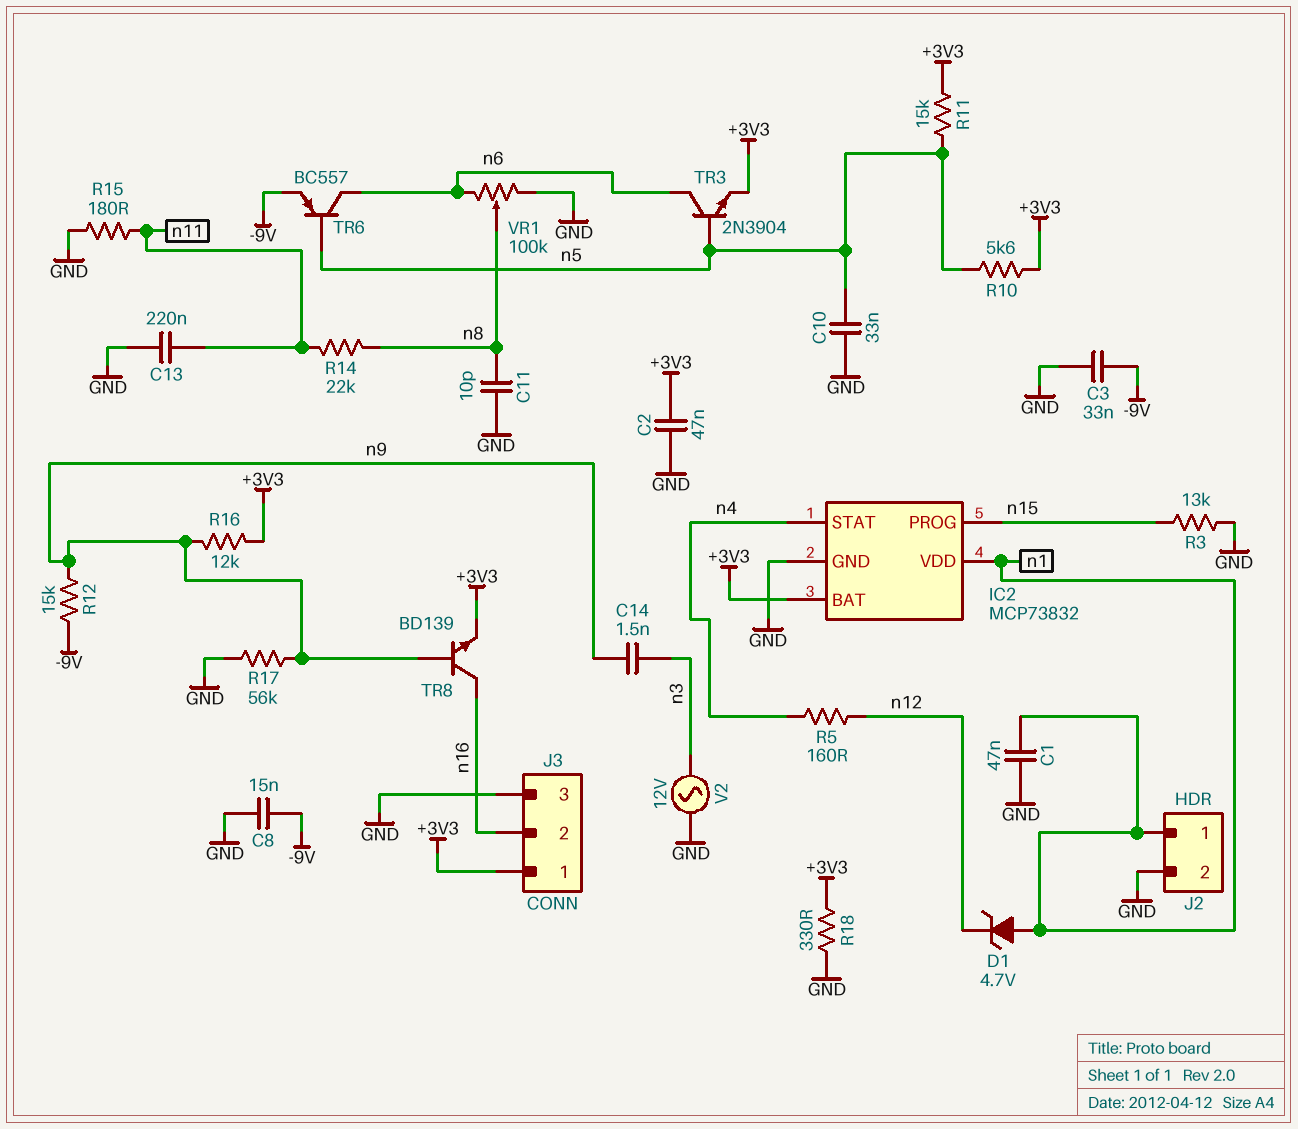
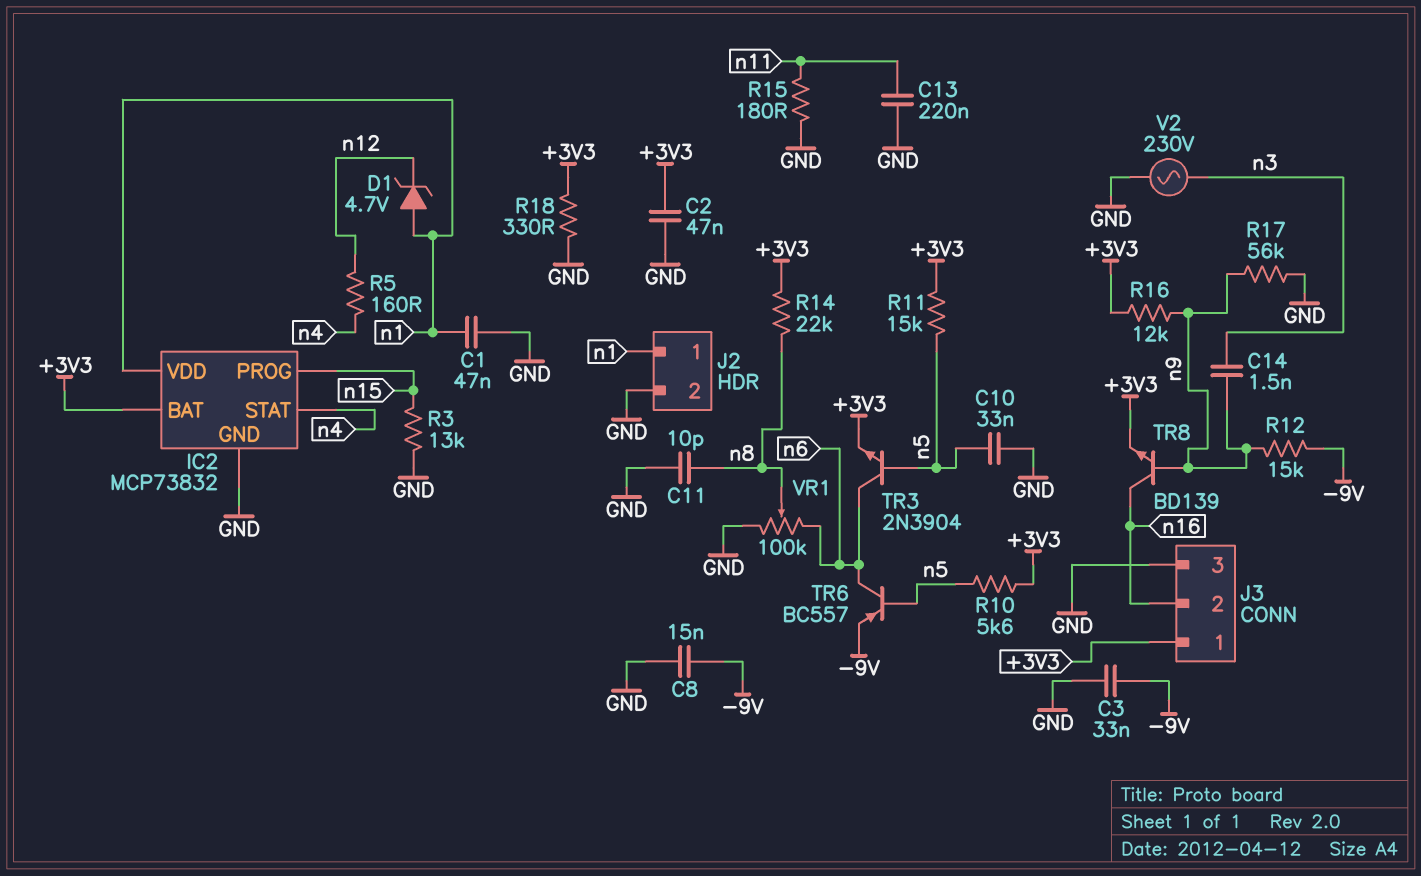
R14: 22k (n8, n11) -> 22k (+3V3, n8)
V2: AC 12V (GND, n3) -> AC 230V (GND, n3)

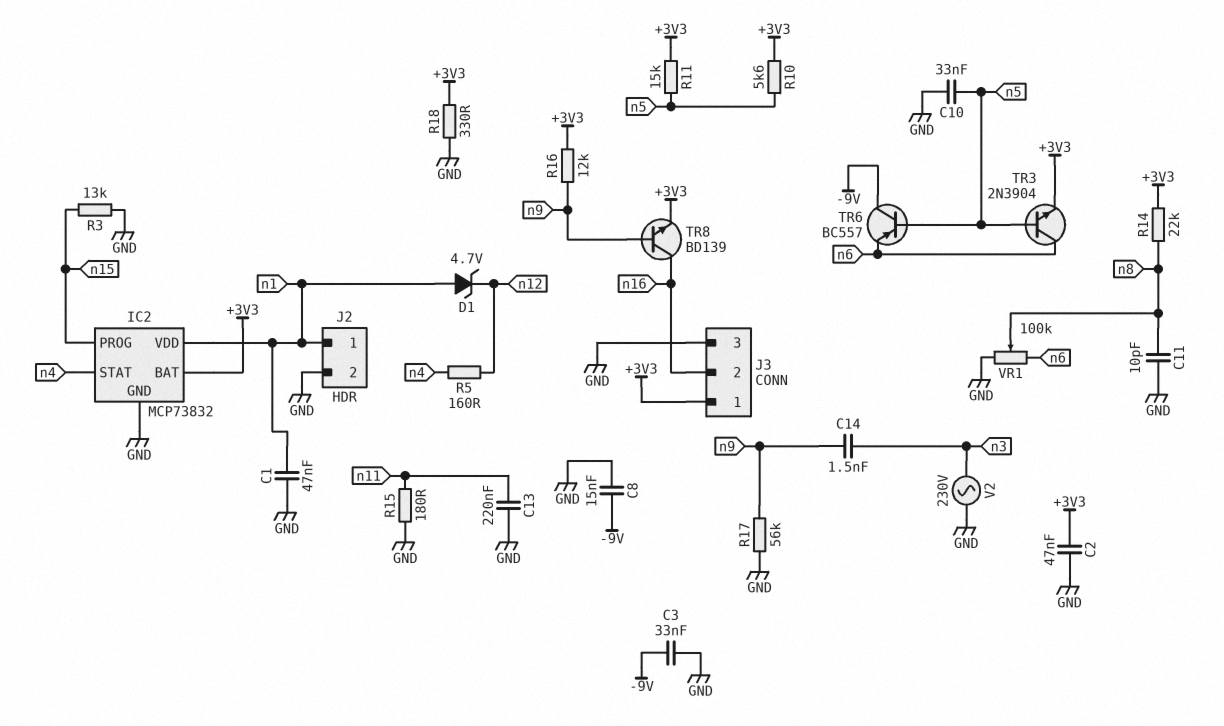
R12: 15k (-9V, n9) -> none
TR6: PNP BC557 (B n5, C n6, E -9V) -> PNP BC557 (B n5, C -9V, E n6)

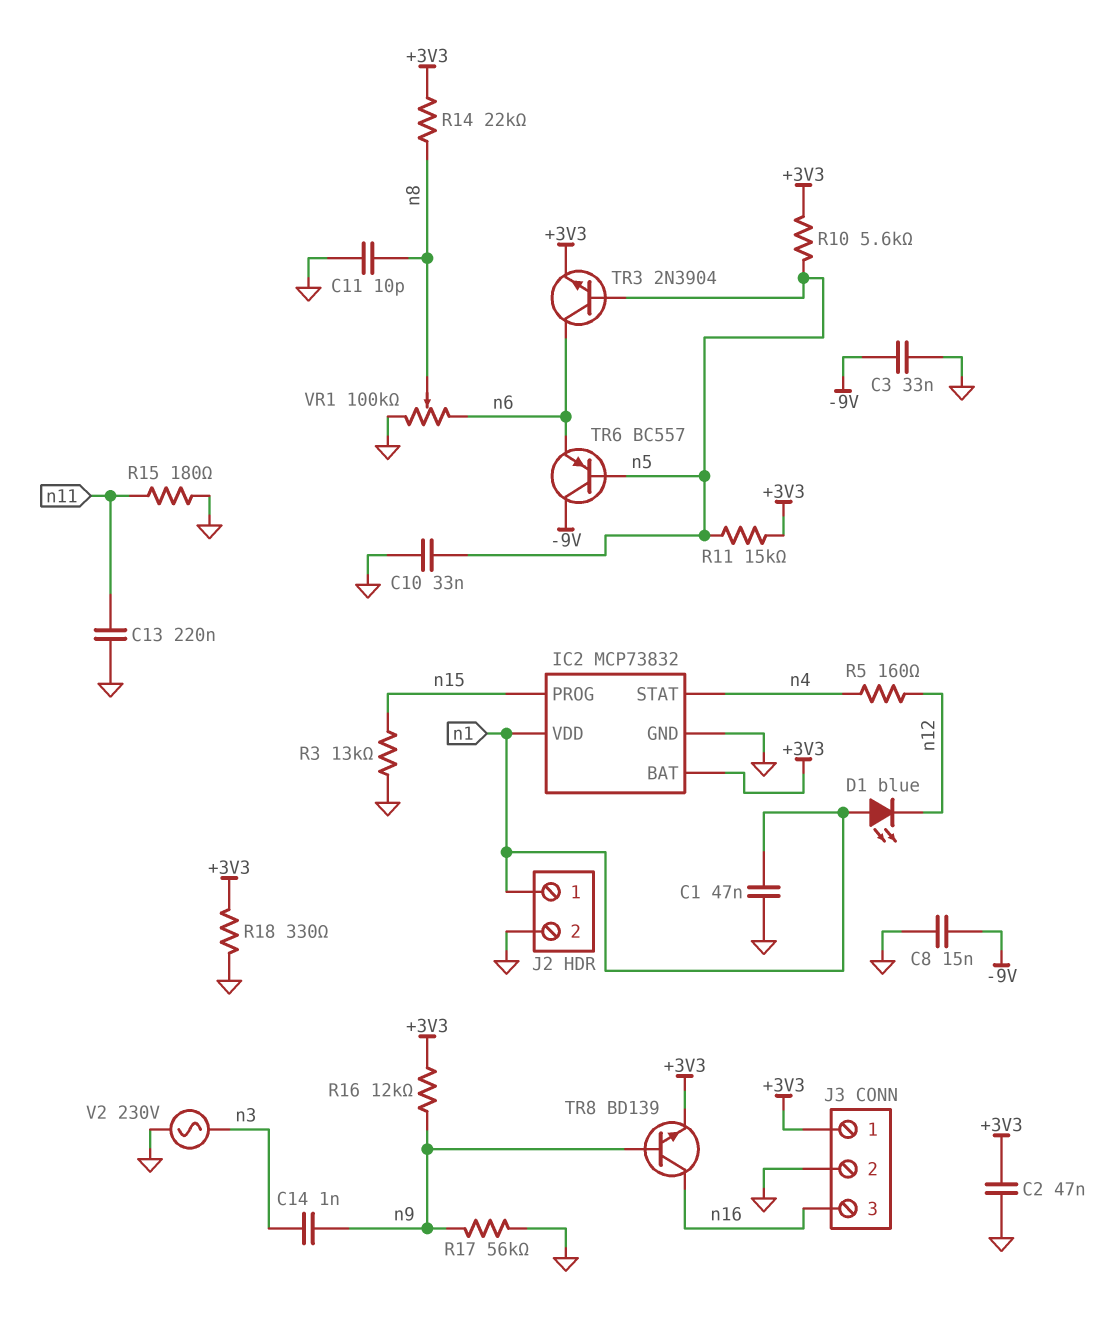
C14: 1.5nF (n3, n9) -> 1nF (n3, n9)
D1: zener 4.7V (A n1, K n12) -> LED blue (A n1, K n12)
J3 pin 2: n16 -> GND
J3 pin 3: GND -> n16

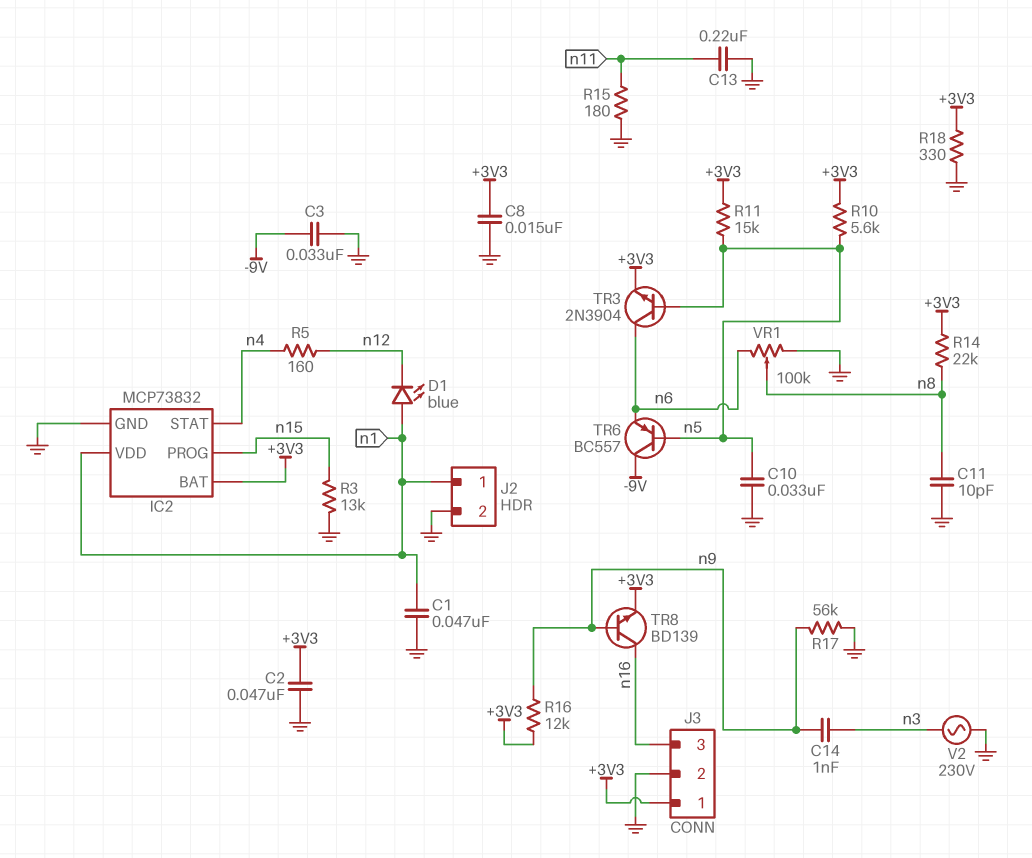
C8: 15nF (-9V, GND) -> 15nF (+3V3, GND)

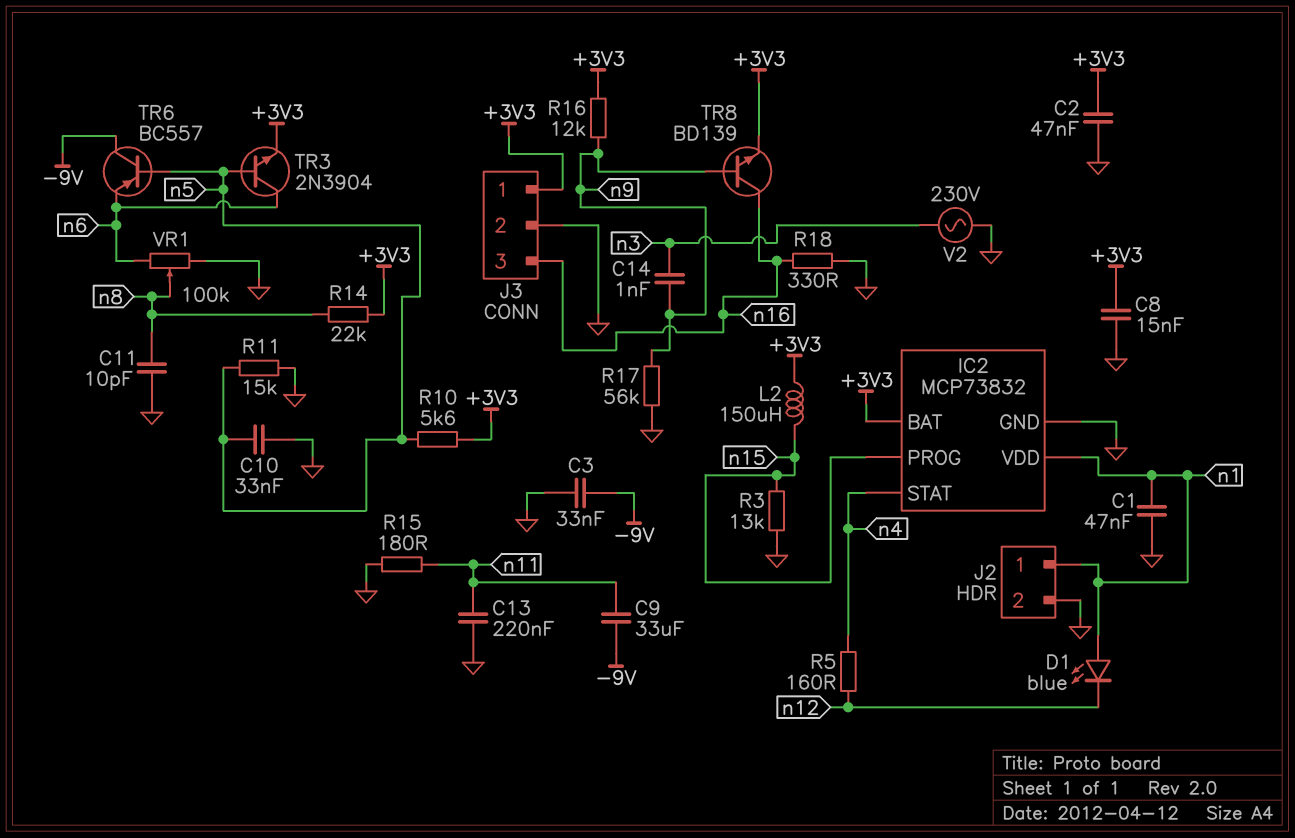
C9: none -> 33uF (-9V, n11)
L2: none -> 150uH (+3V3, n15)
R11: 15k (+3V3, n5) -> 15k (GND, n5)
R18: 330 (+3V3, GND) -> 330 (GND, n16)

